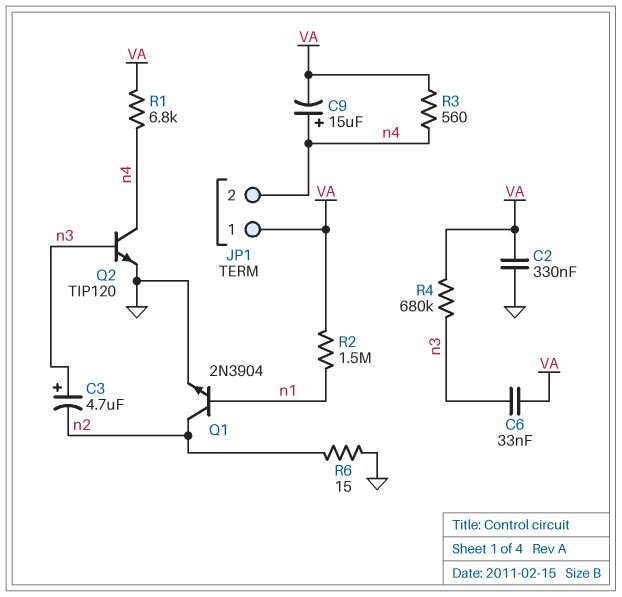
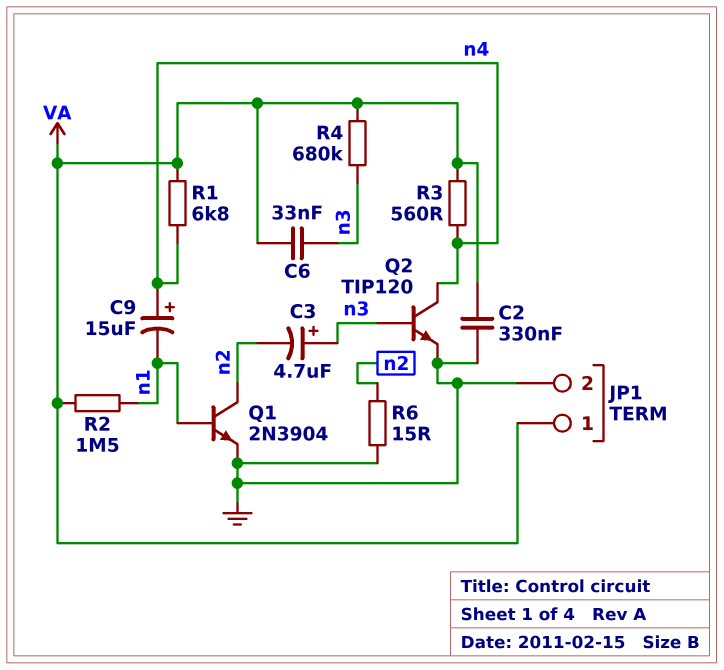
C9: 15uF (plus n4, minus VA) -> 15uF (plus n4, minus n1)
JP1 pin 2: n4 -> GND

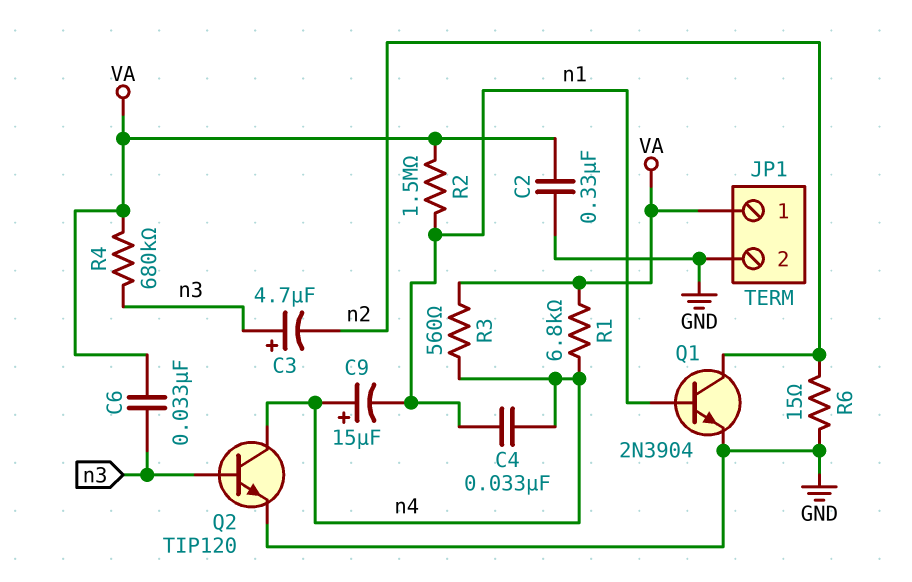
C4: none -> 33nF (n1, n4)

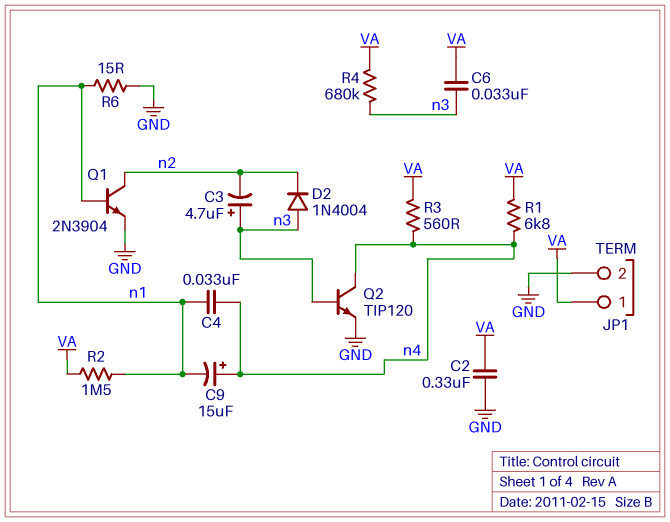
D2: none -> diode 1N4004 (A n3, K n2)
R6: 15 (GND, n2) -> 15 (GND, n1)

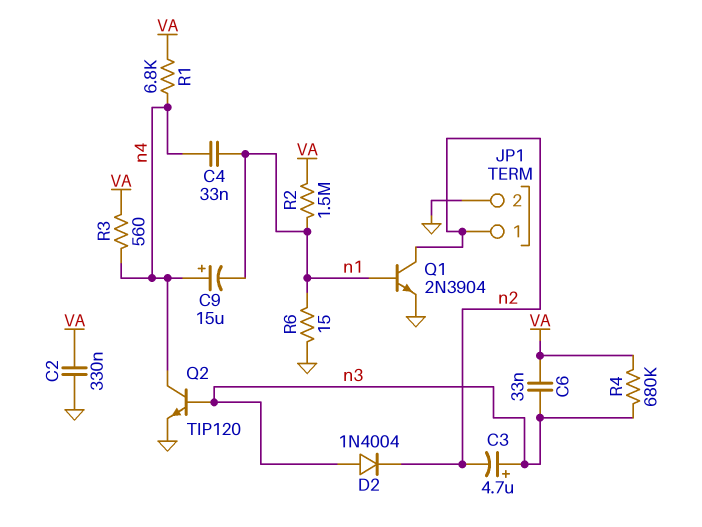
JP1 pin 1: VA -> n2

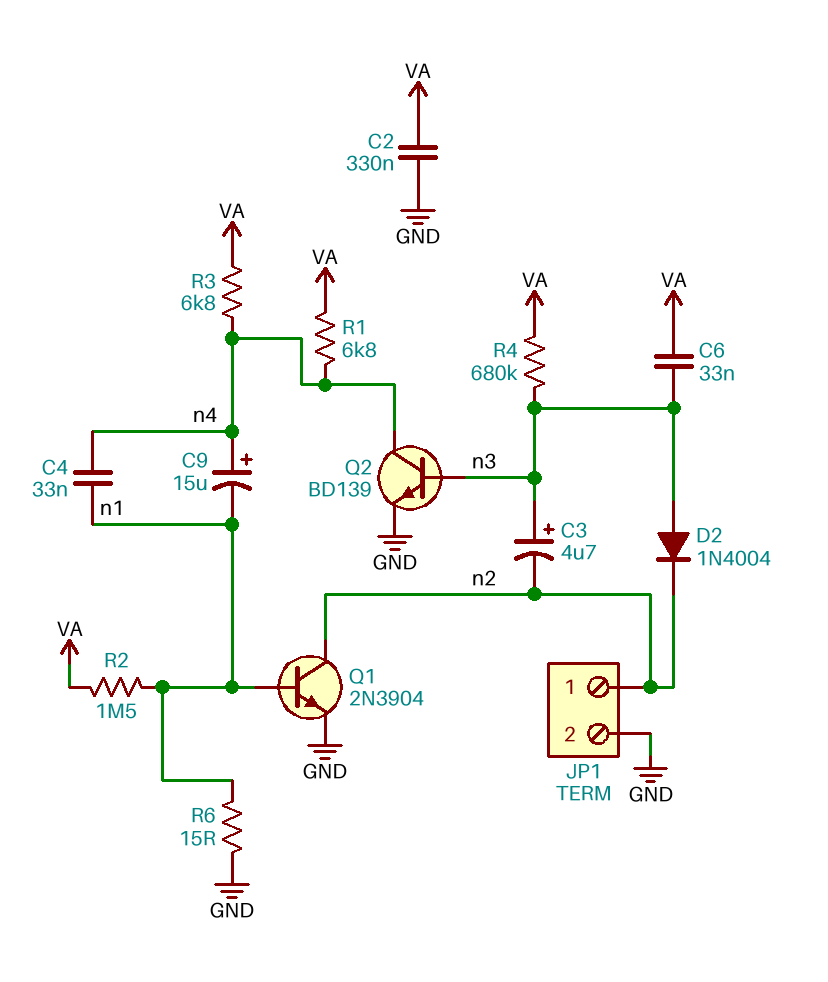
Q2: NPN TIP120 (B n3, C n4, E GND) -> NPN BD139 (B n3, C n4, E GND)
R3: 560 (VA, n4) -> 6.8k (VA, n4)

